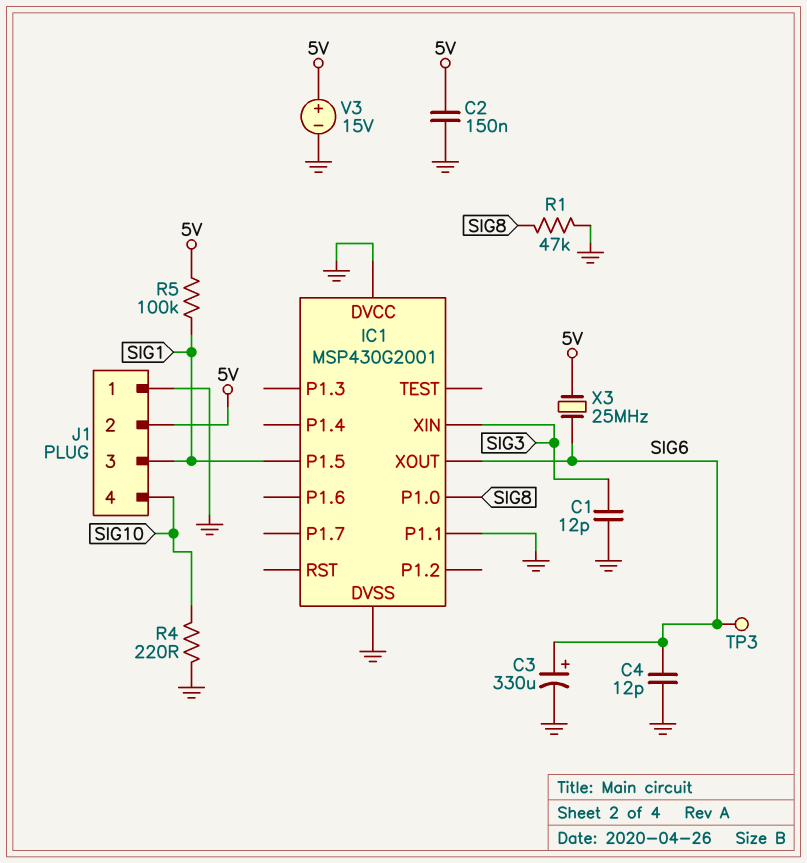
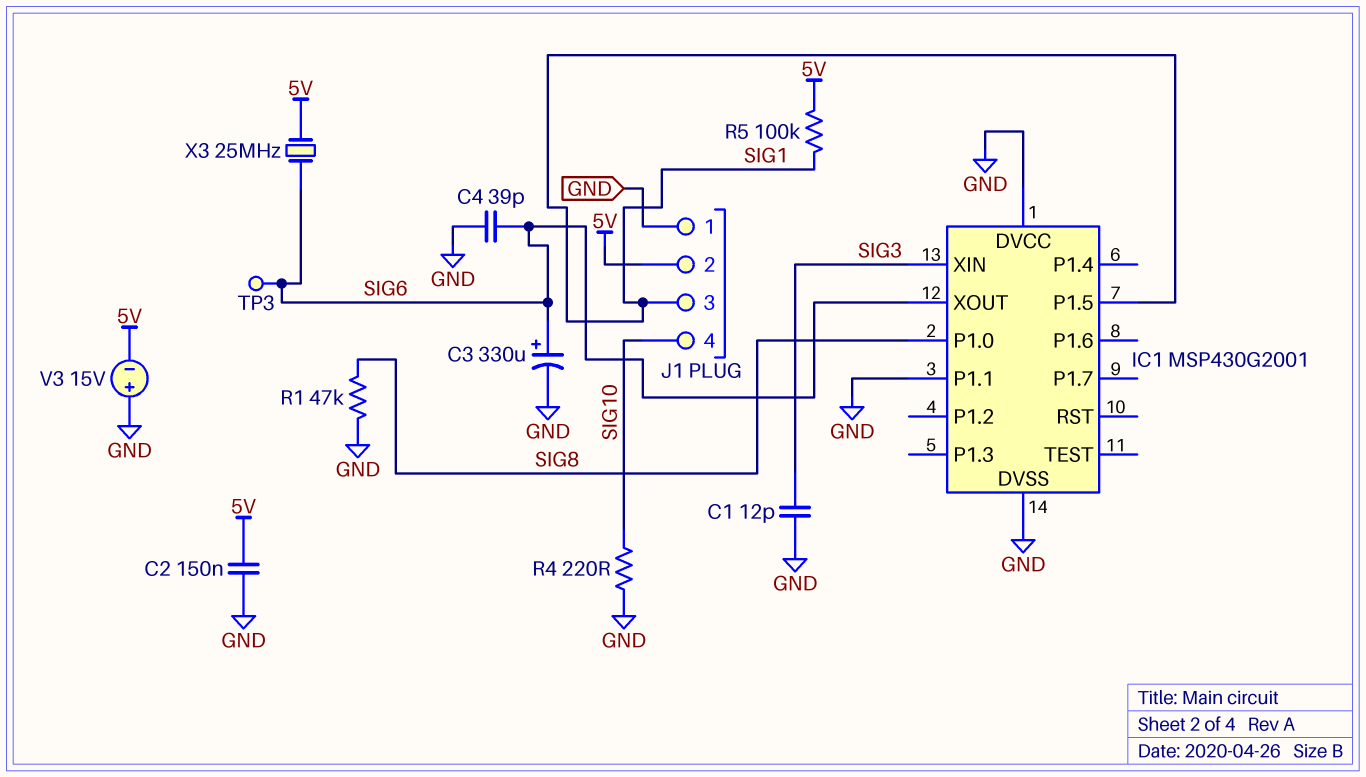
C4: 12pF (GND, SIG6) -> 39pF (GND, SIG6)
V3: 15V (plus 5V, minus GND) -> 15V (plus GND, minus 5V)

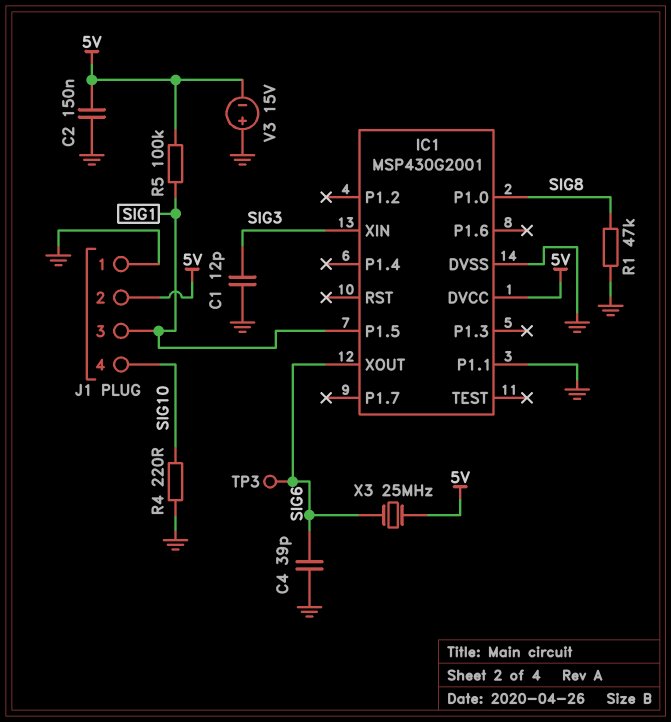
C3: 330uF (plus SIG6, minus GND) -> none
IC1 pin DVCC: GND -> 5V

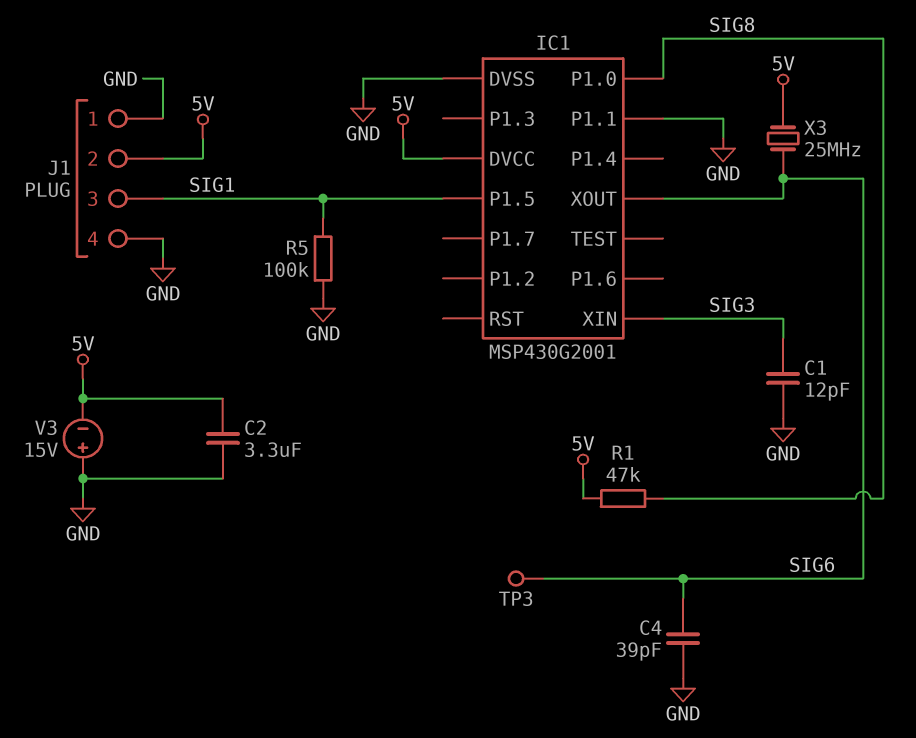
C2: 150nF (5V, GND) -> 3.3uF (5V, GND)
J1 pin 4: SIG10 -> GND
R1: 47k (GND, SIG8) -> 47k (5V, SIG8)
R4: 220 (GND, SIG10) -> none
R5: 100k (5V, SIG1) -> 100k (GND, SIG1)

